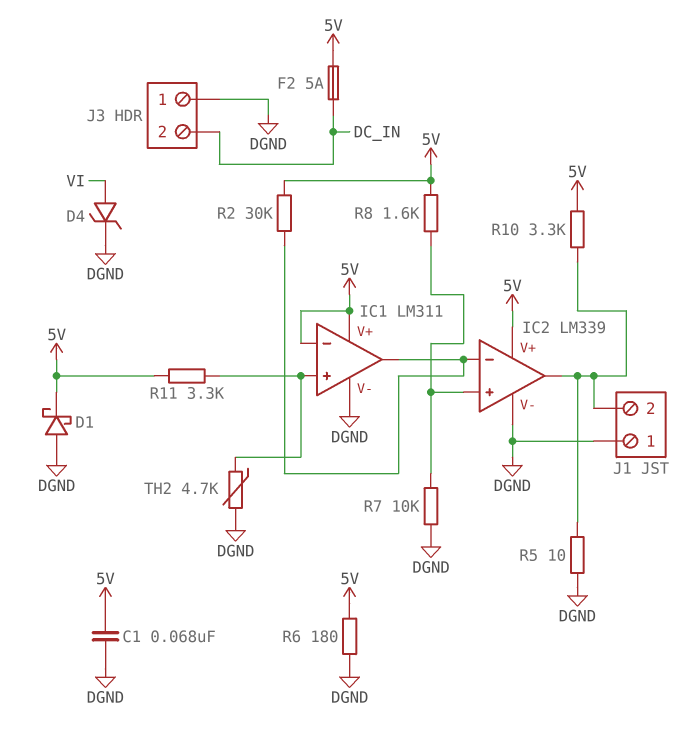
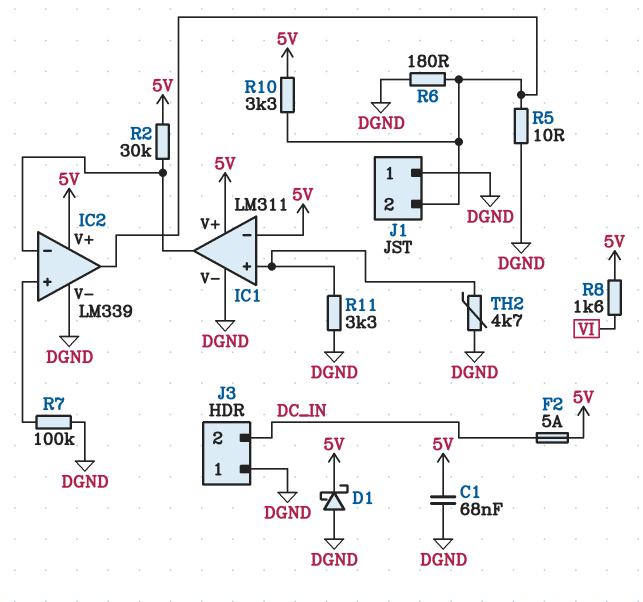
D4: zener (A VI, K DGND) -> none
R6: 180 (5V, DGND) -> 180 (DGND, IC2/out)
R7: 10k (DGND, IC2/in+) -> 100k (DGND, IC2/in+)
R8: 1.6k (5V, IC2/in+) -> 1.6k (5V, VI)
R11: 3.3k (5V, IC1/in+) -> 3.3k (DGND, IC1/in+)

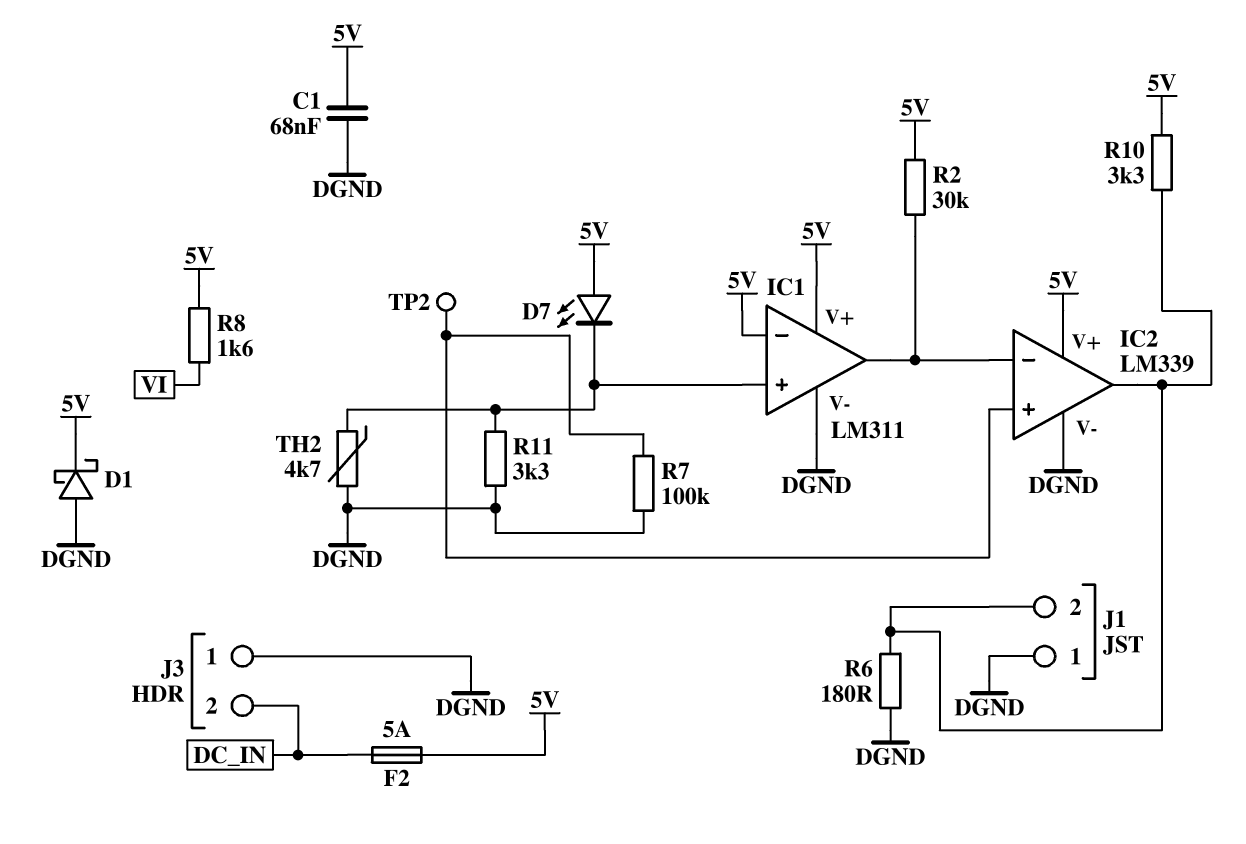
D7: none -> LED (A 5V, K IC1/in+)
R5: 10 (DGND, IC2/out) -> none
TP2: none -> test point (IC2/in+)

